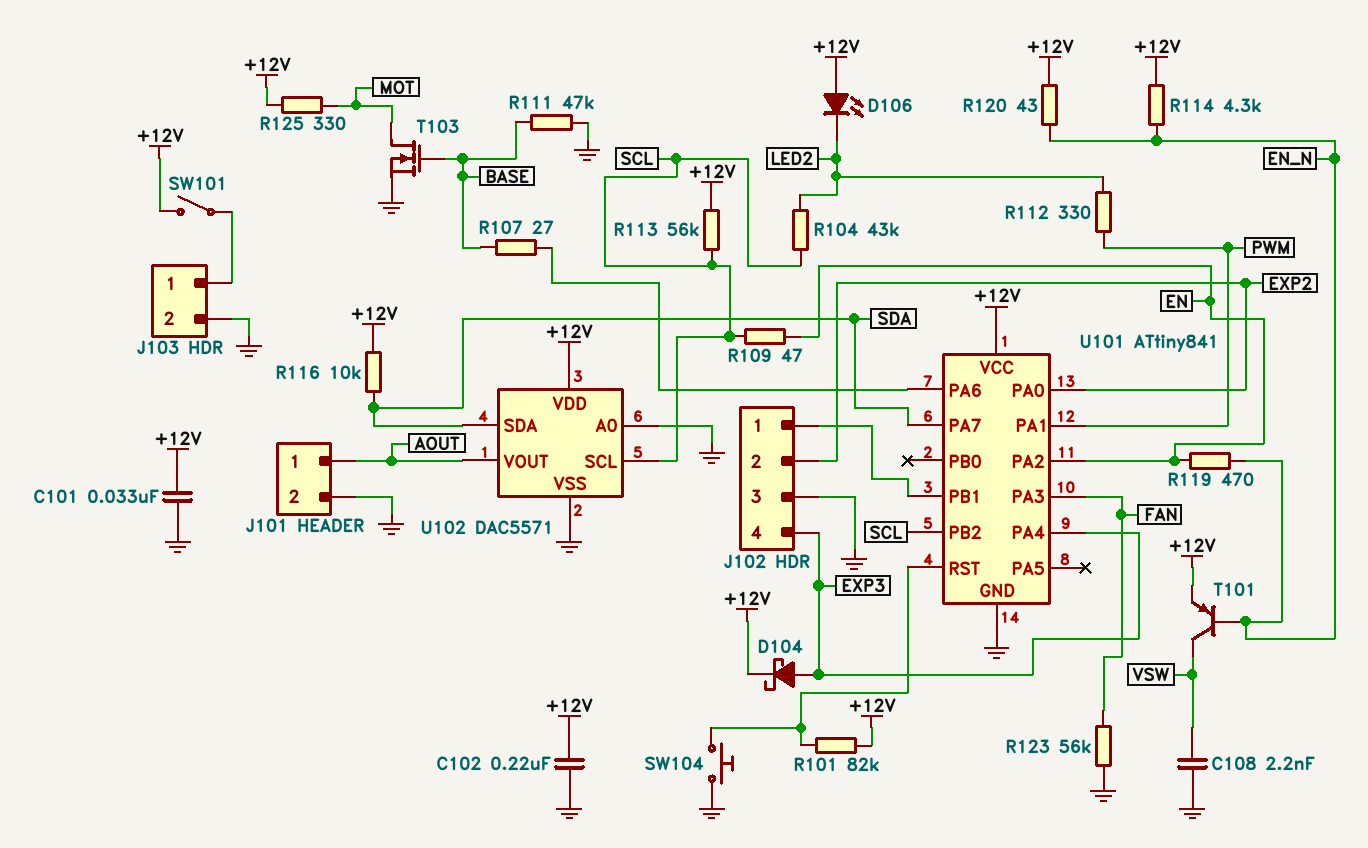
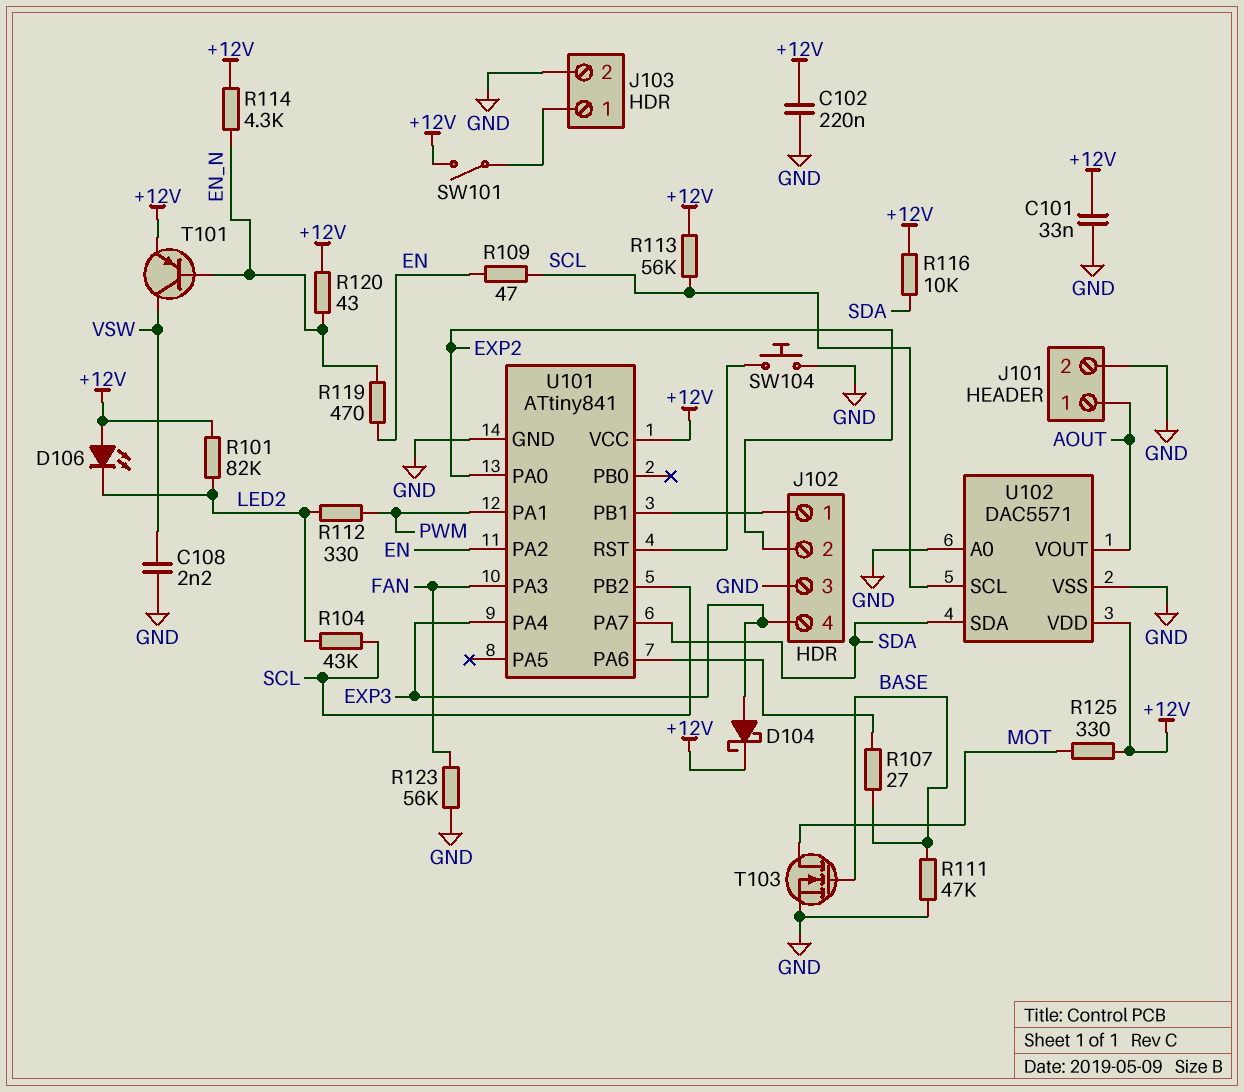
R101: 82k (+12V, U101/RST) -> 82k (+12V, LED2)

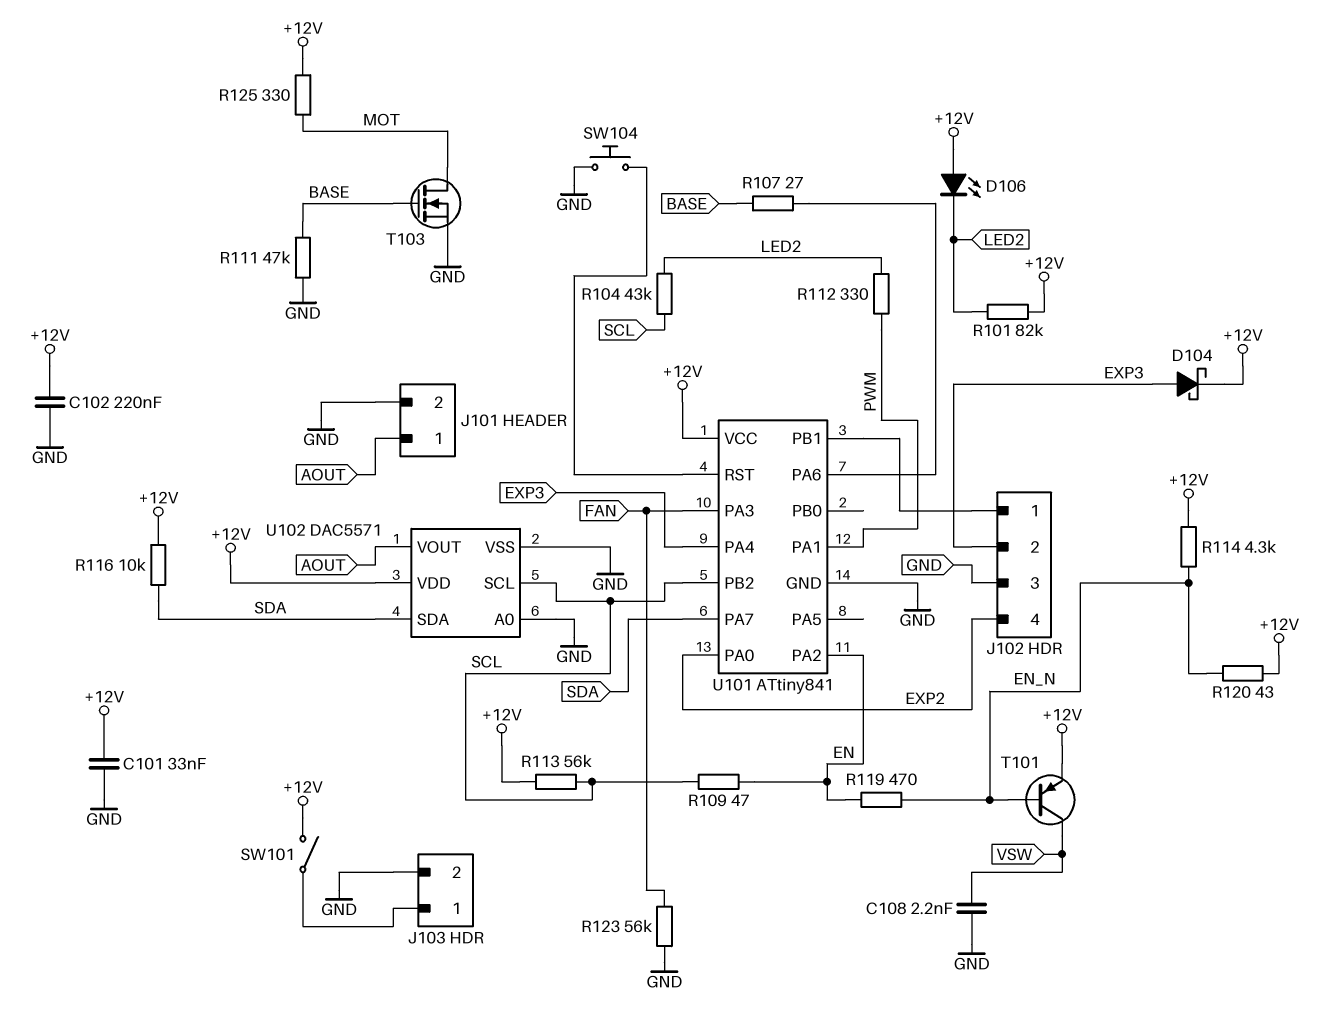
J102 pin 2: EXP2 -> EXP3
J102 pin 4: EXP3 -> EXP2

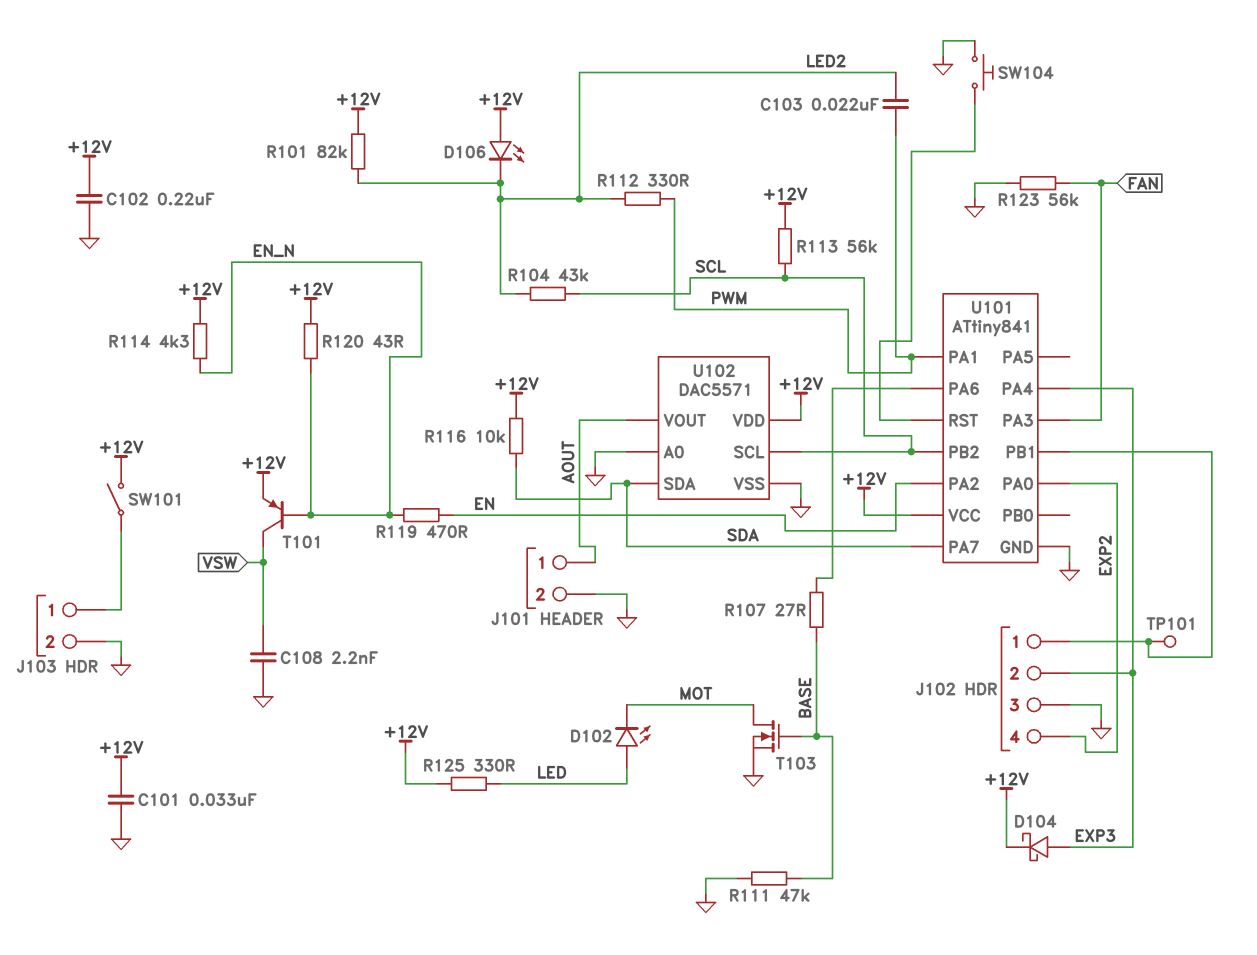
C103: none -> 22nF (LED2, PWM)
D102: none -> LED (A LED, K MOT)
R109: 47 (EN, SCL) -> none
R125: 330 (+12V, MOT) -> 330 (+12V, LED)
TP101: none -> test point (J102/1)

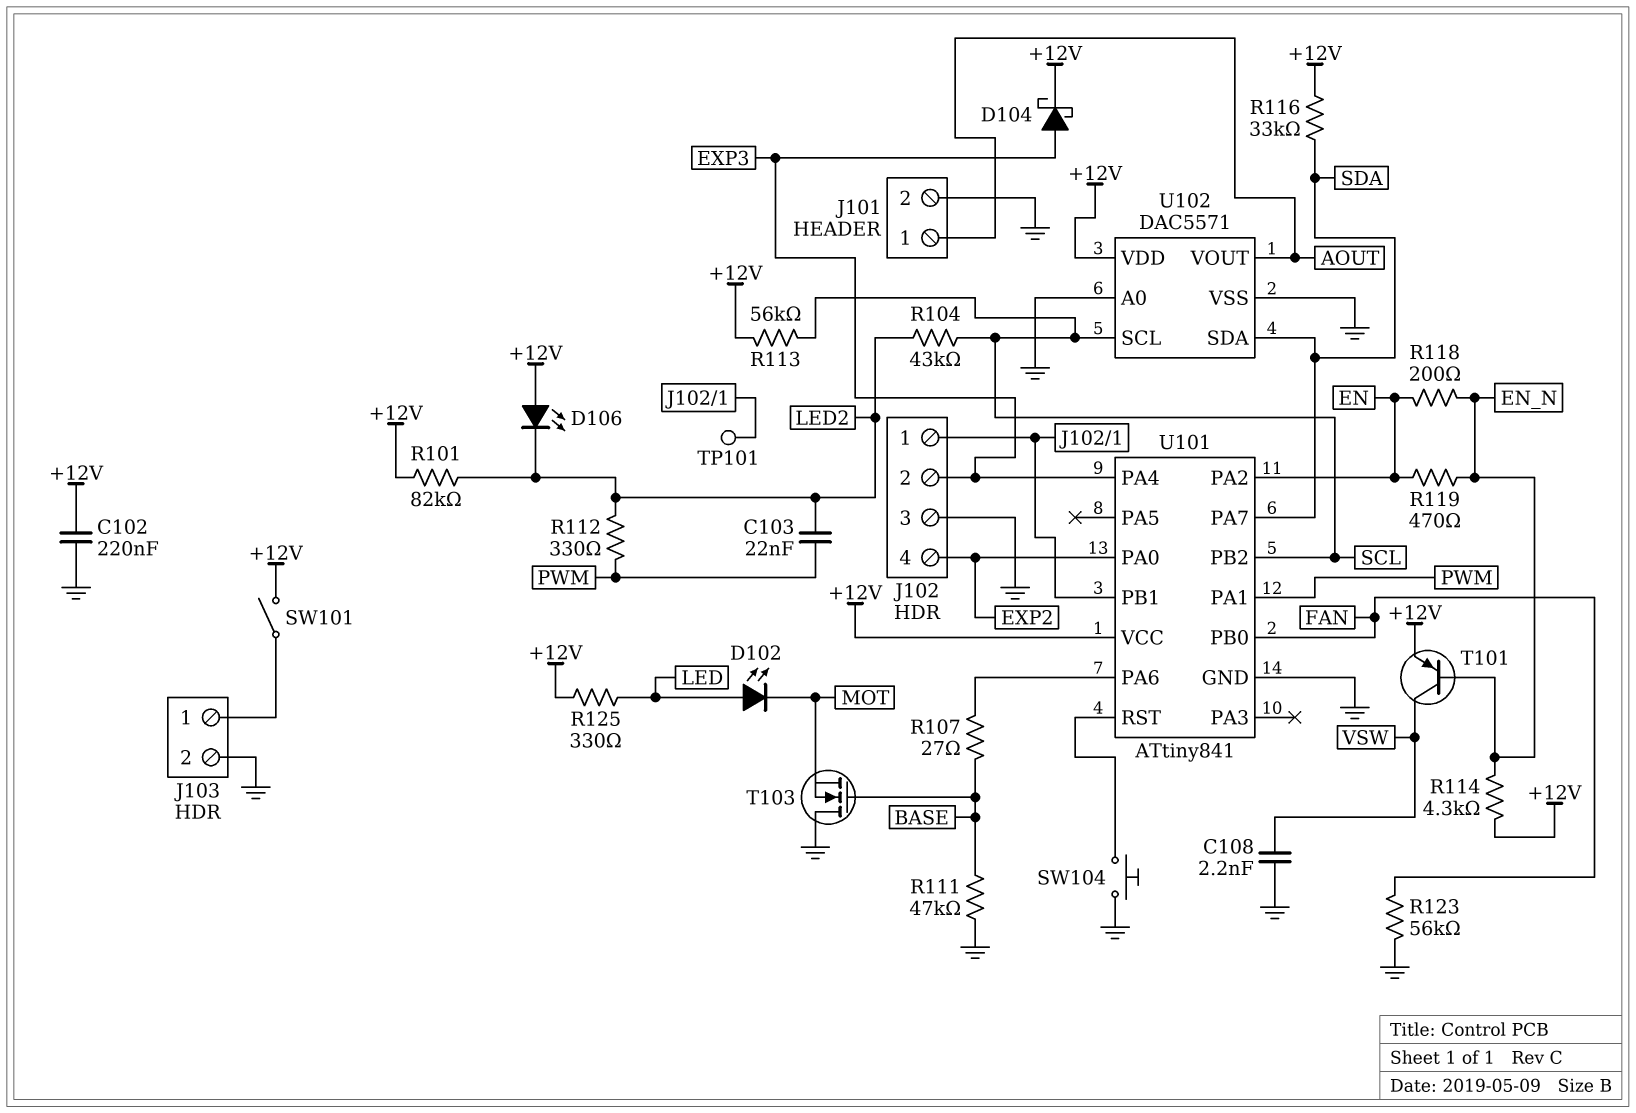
C101: 33nF (+12V, GND) -> none
R116: 10k (+12V, SDA) -> 33k (+12V, SDA)
R118: none -> 200 (EN, EN_N)
R120: 43 (+12V, EN_N) -> none
T103: NMOS (G BASE, D MOT, S GND) -> NMOS (G BASE, D GND, S MOT)
U101 pin PA3: FAN -> none
U101 pin PB0: none -> FAN

